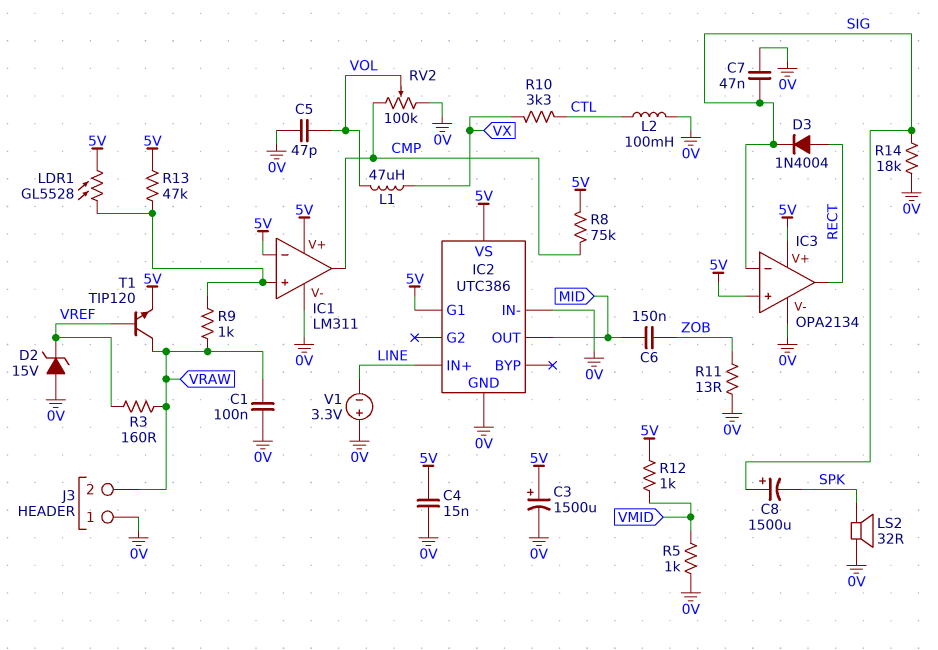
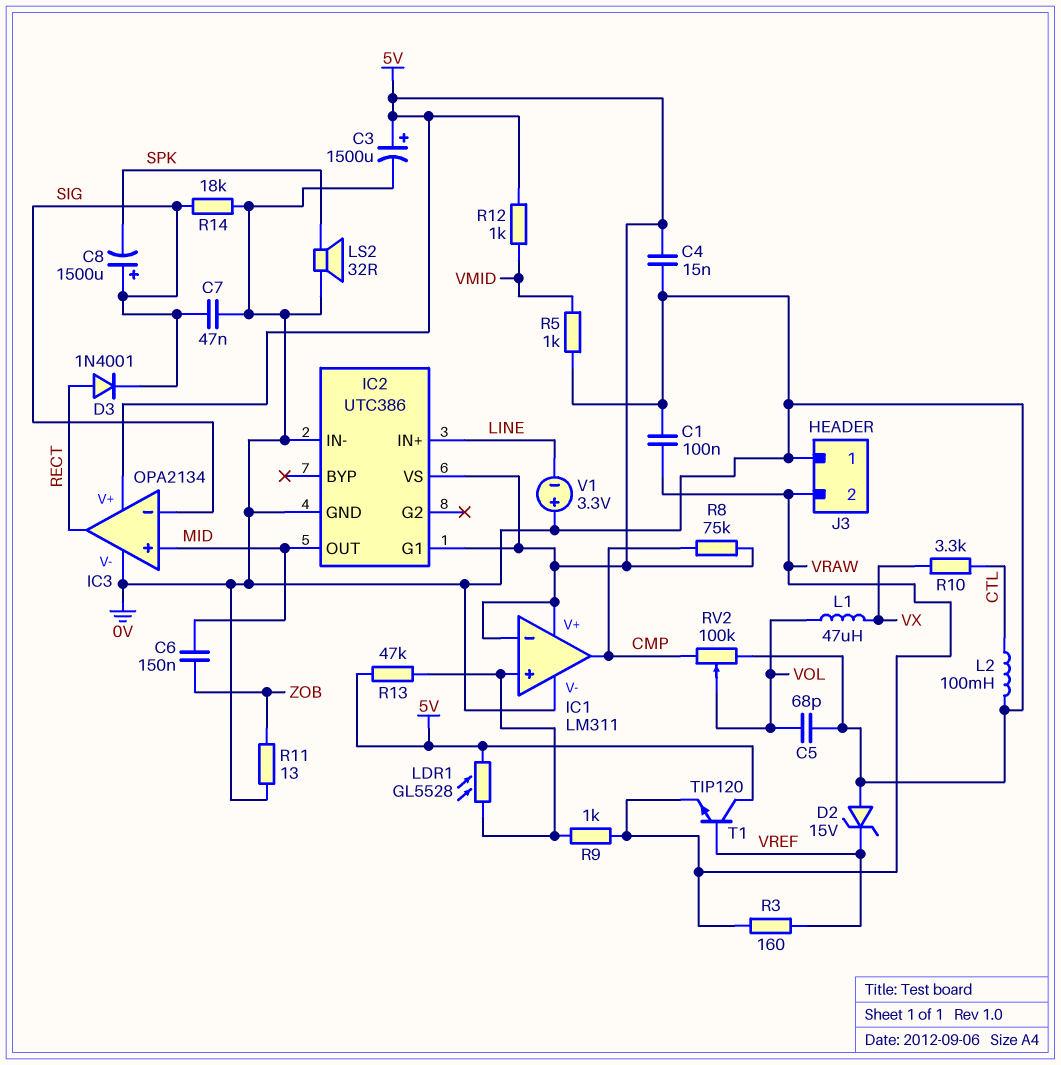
C5: 47pF (0V, VOL) -> 68pF (0V, VOL)
D3: diode 1N4004 (A RECT, K SIG) -> diode 1N4001 (A RECT, K SIG)
IC3 pin in+: 5V -> MID
T1: NPN TIP120 (B VREF, C VRAW, E 5V) -> NPN TIP120 (B VREF, C 5V, E VRAW)

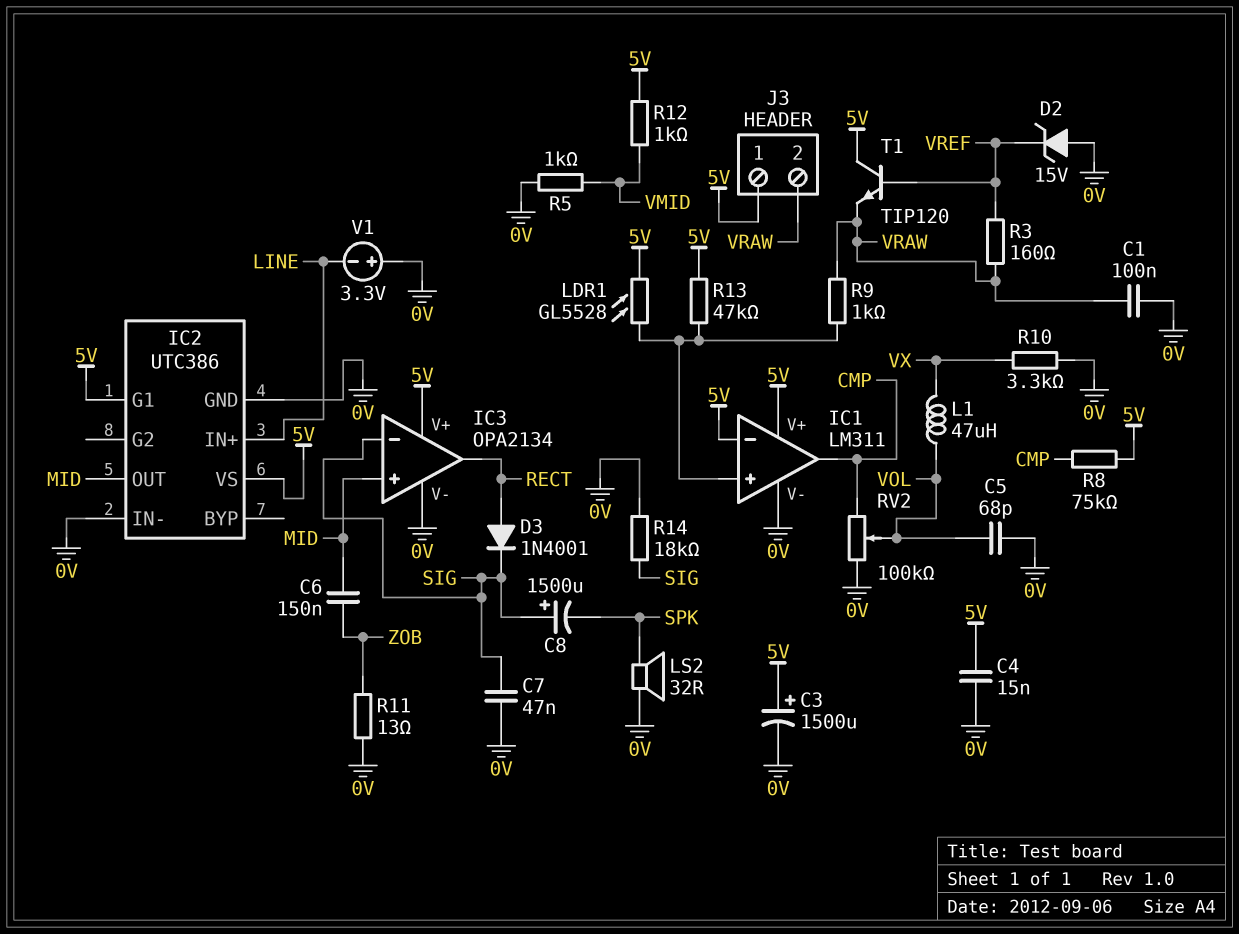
J3 pin 1: 0V -> 5V
L2: 100mH (0V, CTL) -> none
R10: 3.3k (CTL, VX) -> 3.3k (0V, VX)

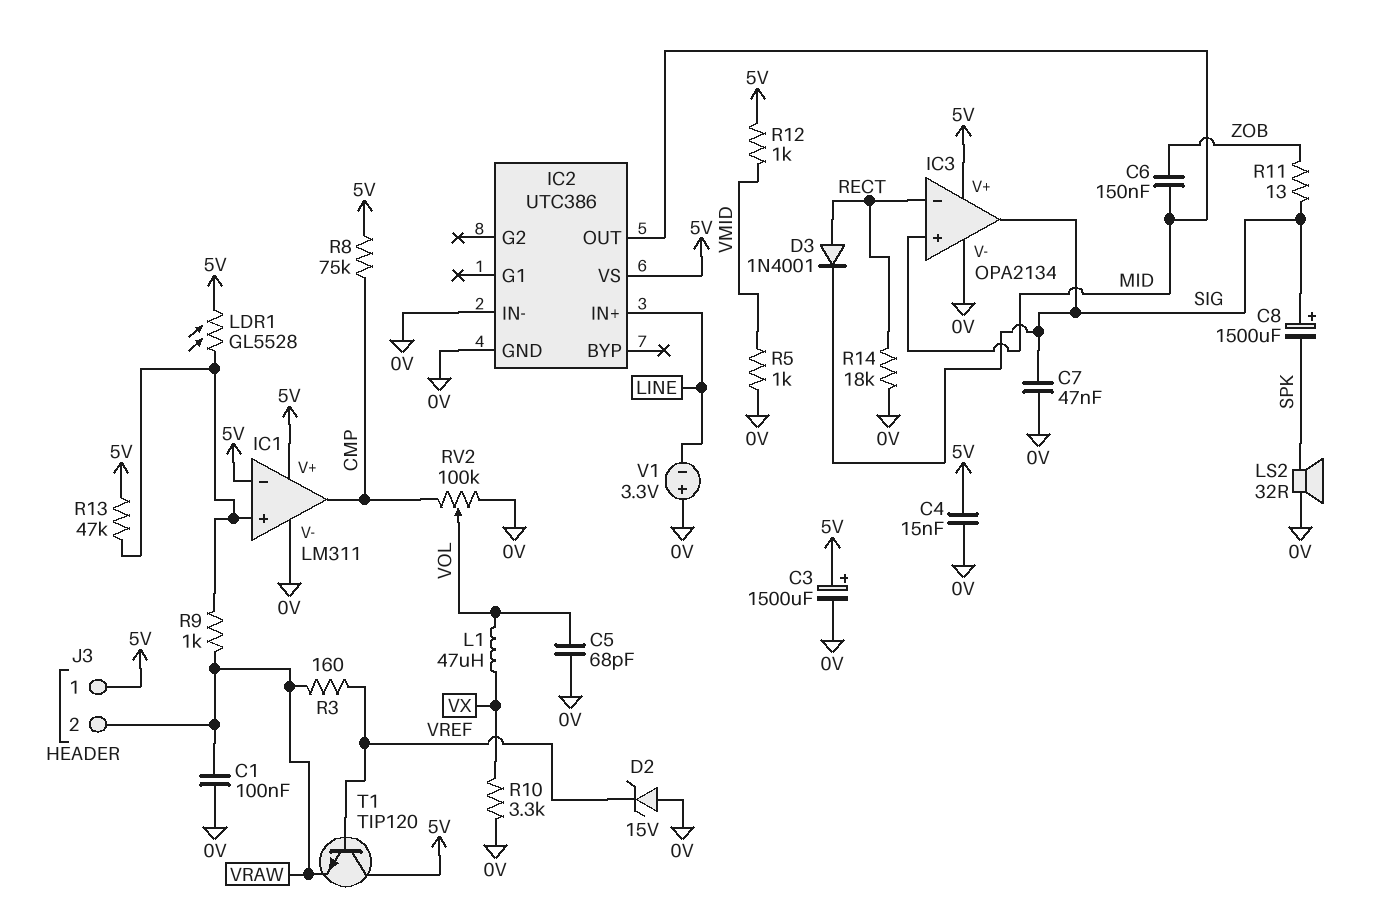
IC2 pin G1: 5V -> none
IC3 pin in-: SIG -> RECT
IC3 pin out: RECT -> SIG
R11: 13 (0V, ZOB) -> 13 (SIG, ZOB)
R14: 18k (0V, SIG) -> 18k (0V, RECT)

